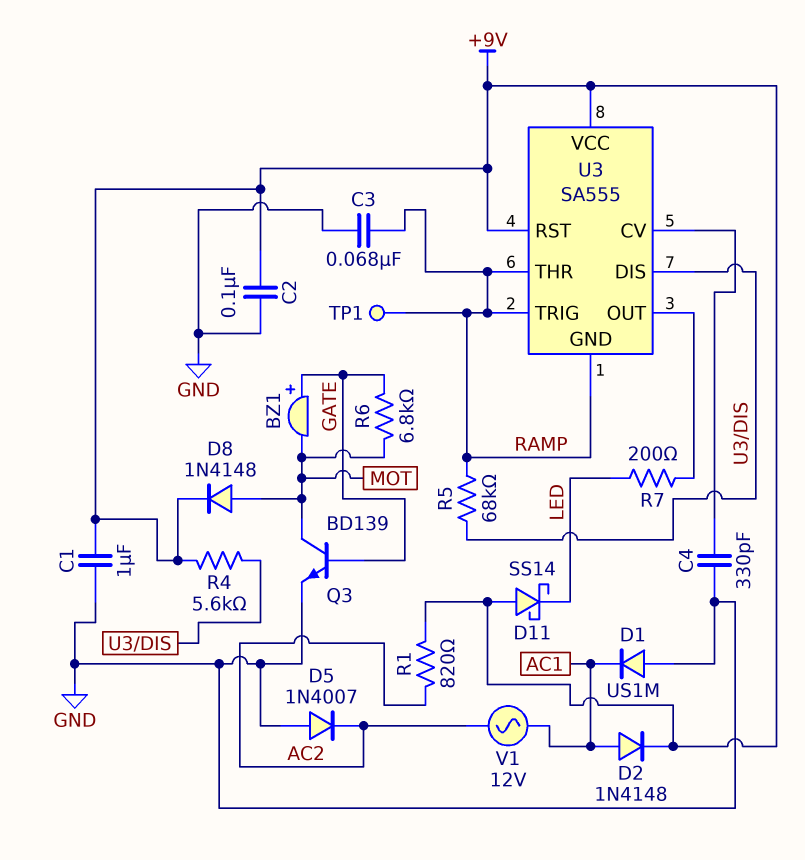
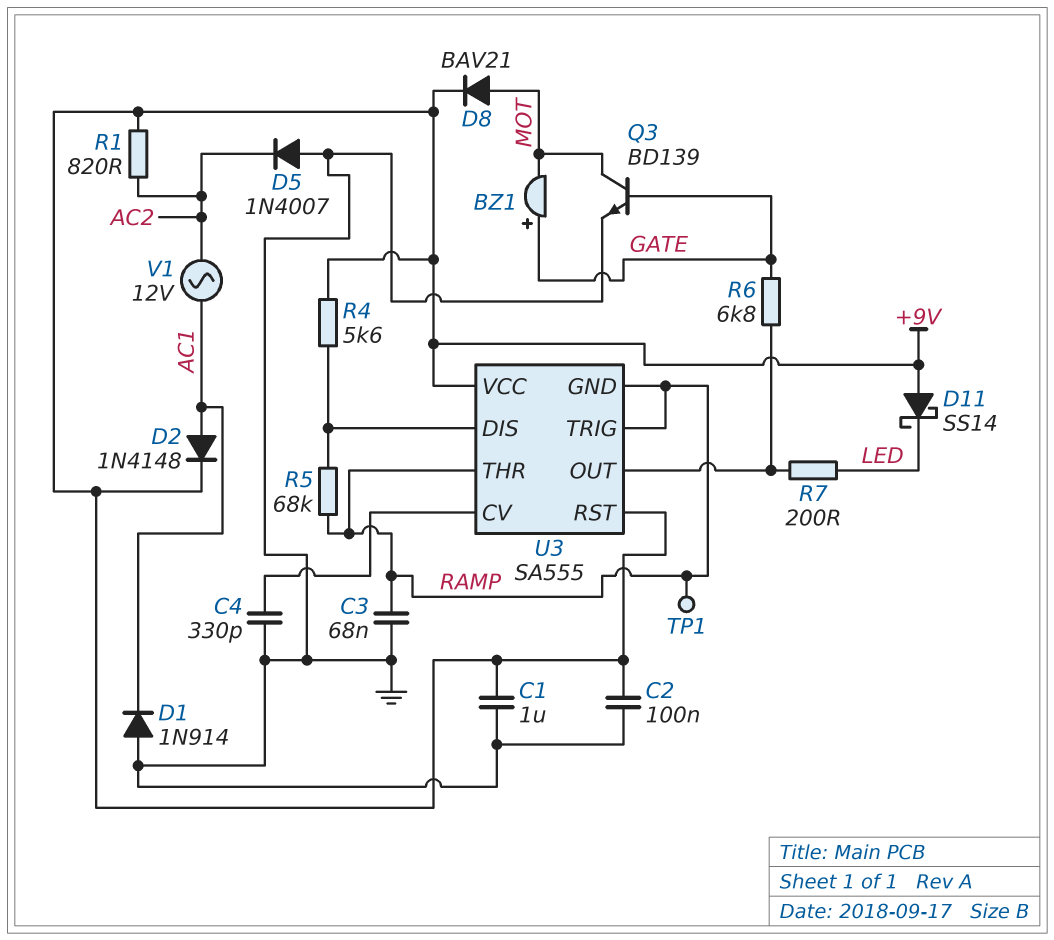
D1: diode US1M (A GND, K AC1) -> diode 1N914 (A GND, K AC1)
D8: diode 1N4148 (A MOT, K +9V) -> diode BAV21 (A MOT, K +9V)
R6: 6.8k (GATE, MOT) -> 6.8k (GATE, U3/OUT)

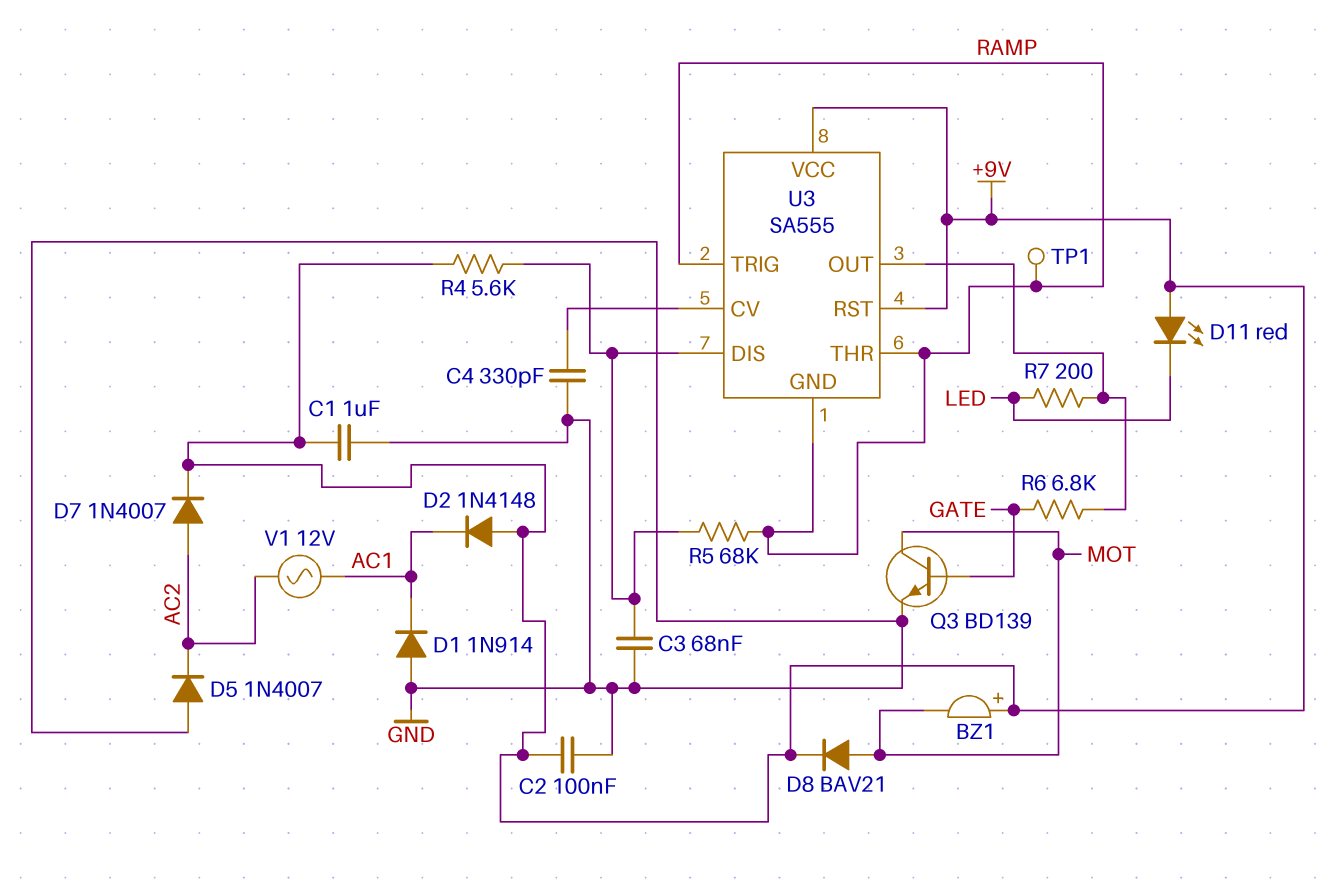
BZ1: buzzer (plus GATE, minus MOT) -> buzzer (plus +9V, minus MOT)
C3: 68nF (GND, RAMP) -> 68nF (GND, U3/DIS)
D2: diode 1N4148 (A AC1, K +9V) -> diode 1N4148 (A +9V, K AC1)
D7: none -> diode 1N4007 (A AC2, K +9V)
D11: schottky SS14 (A +9V, K LED) -> LED red (A +9V, K LED)
R1: 820 (+9V, AC2) -> none

